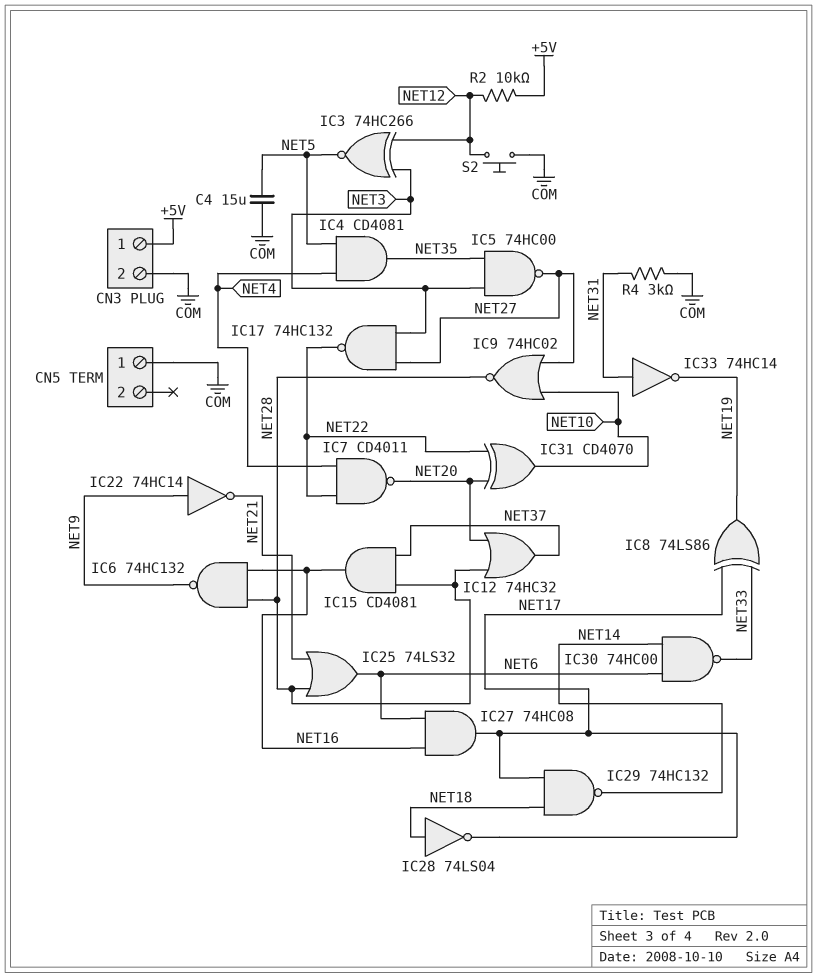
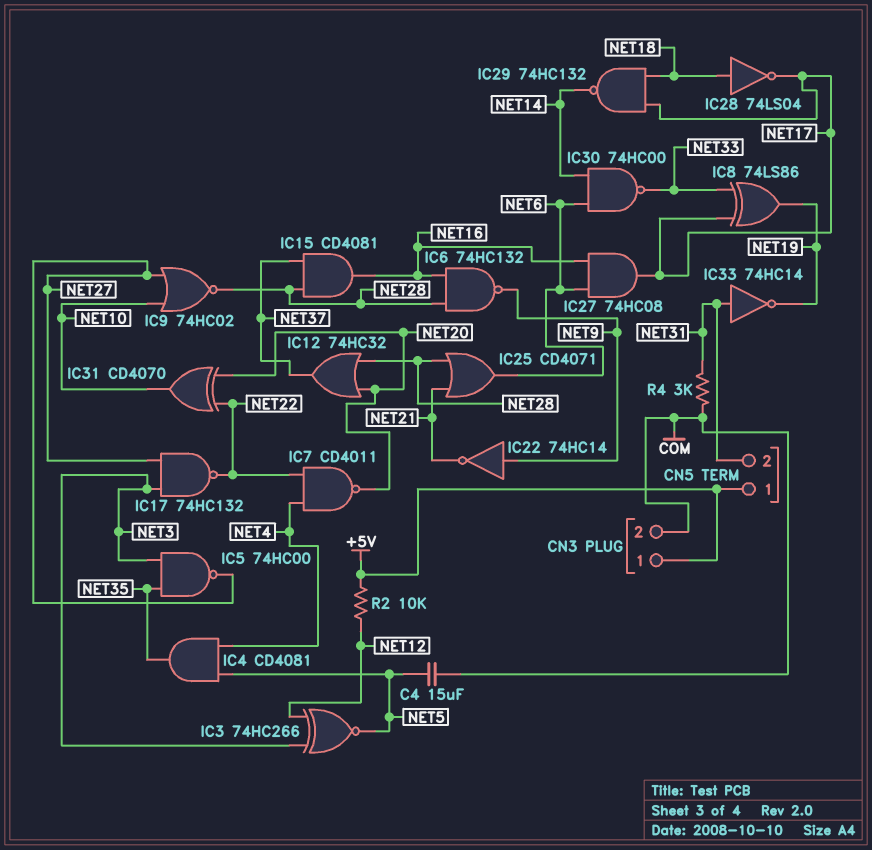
CN5 pin 1: COM -> +5V
CN5 pin 2: none -> NET31
IC25: OR 74LS32 (in NET21, in NET28, out NET6) -> OR CD4071 (in NET21, in NET28, out NET6)
S2: button (COM, NET12) -> none

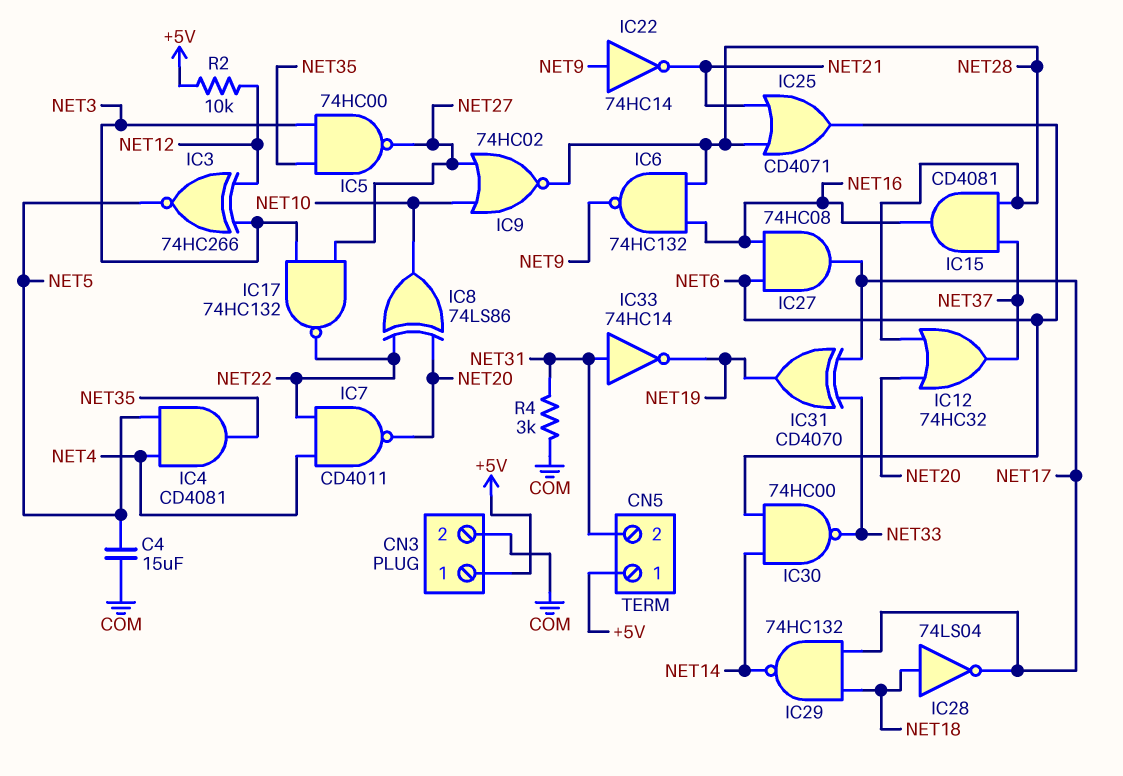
IC8: XOR 74LS86 (in NET17, in NET33, out NET19) -> XOR 74LS86 (in NET20, in NET22, out NET10)
IC31: XOR CD4070 (in NET20, in NET22, out NET10) -> XOR CD4070 (in NET17, in NET33, out NET19)

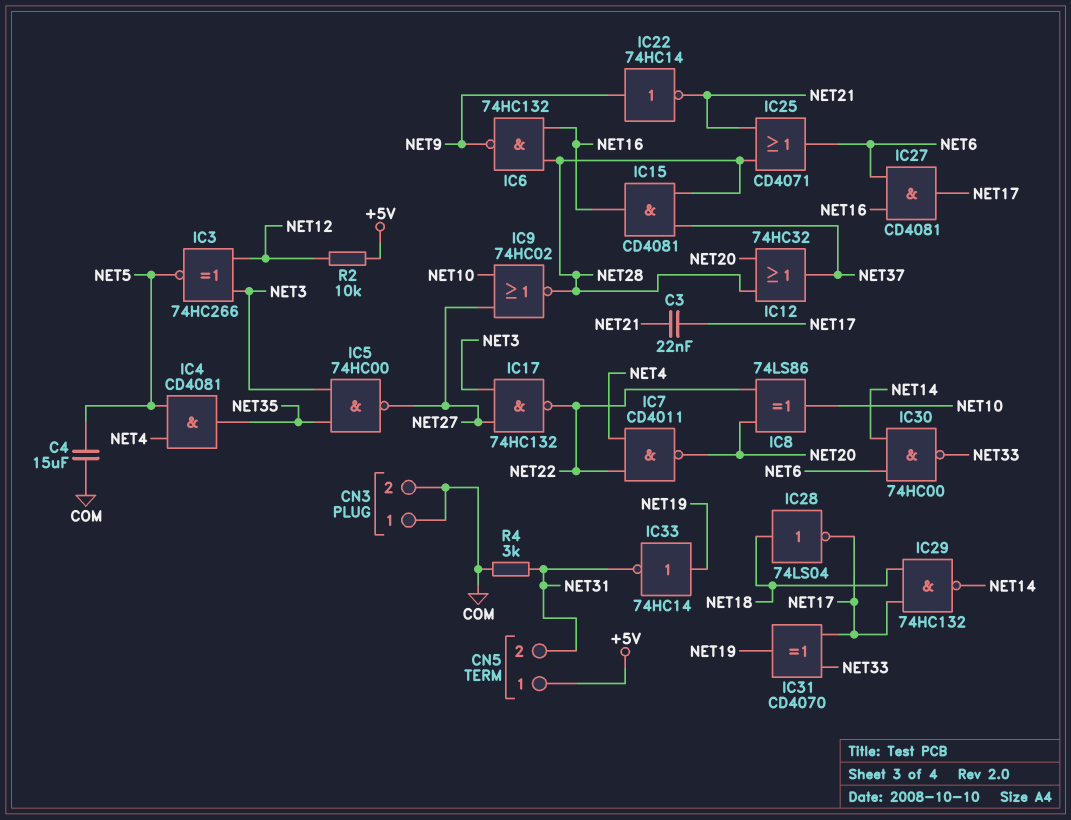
C3: none -> 22nF (NET17, NET21)
CN3 pin 1: +5V -> COM
IC27: AND 74HC08 (in NET6, in NET16, out NET17) -> AND CD4081 (in NET6, in NET16, out NET17)
IC33: NOT 74HC14 (in NET31, out NET19) -> NOT 74HC14 (in NET19, out NET31)

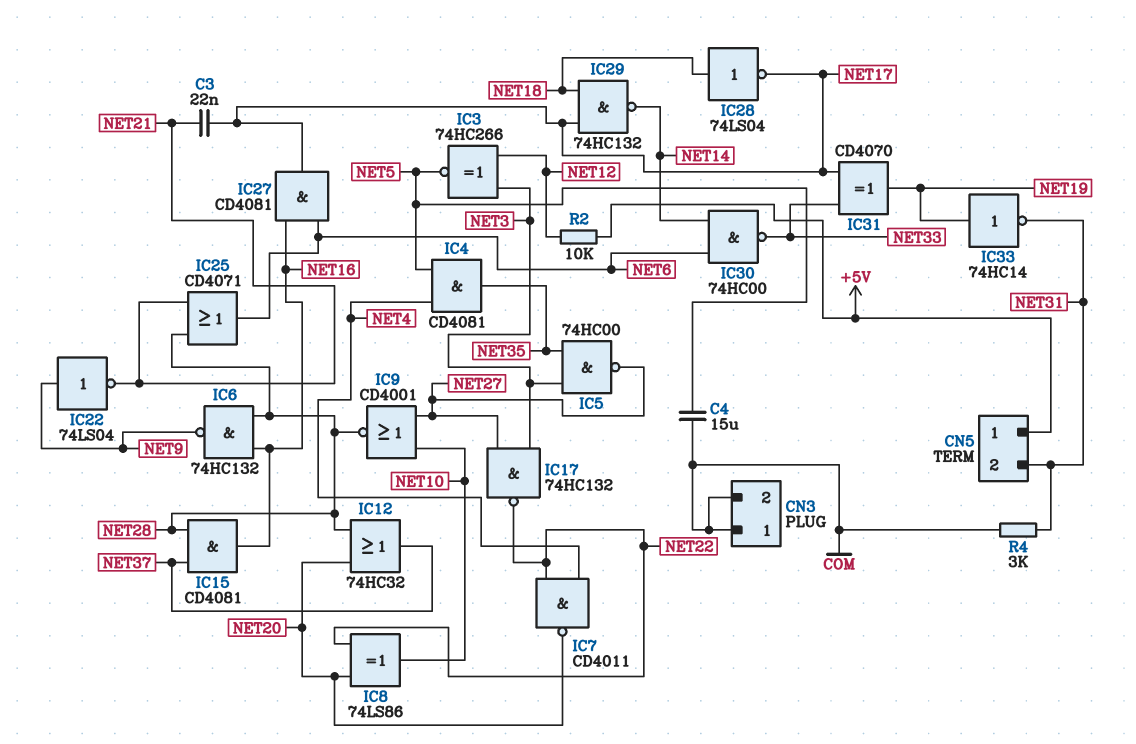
IC9: NOR 74HC02 (in NET10, in NET27, out NET28) -> NOR CD4001 (in NET10, in NET27, out NET28)
IC22: NOT 74HC14 (in NET9, out NET21) -> NOT 74LS04 (in NET9, out NET21)

